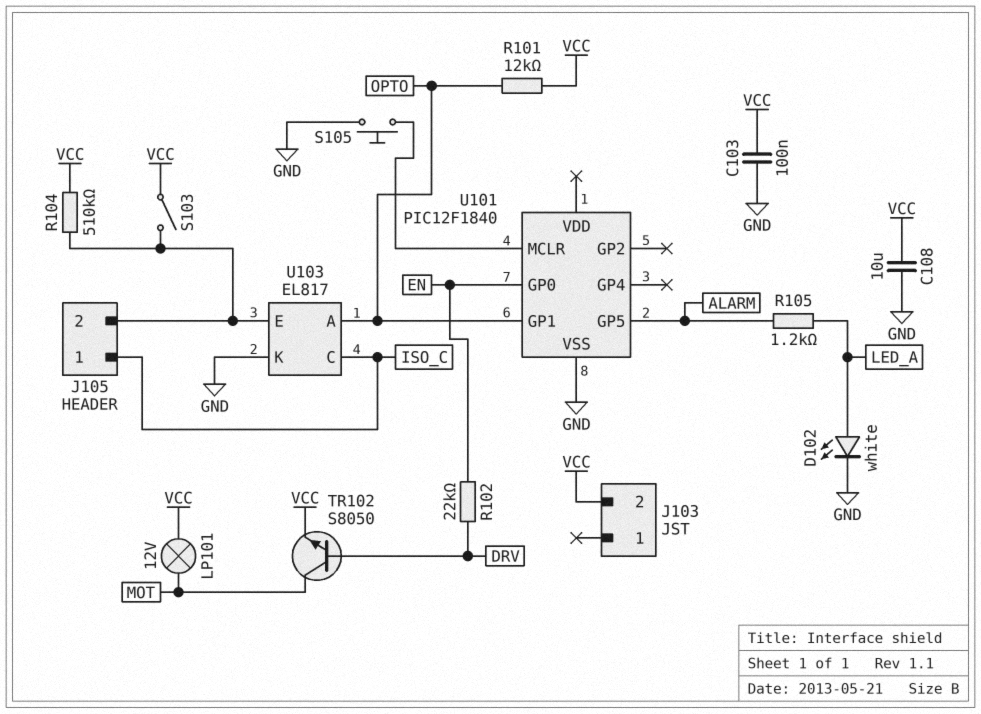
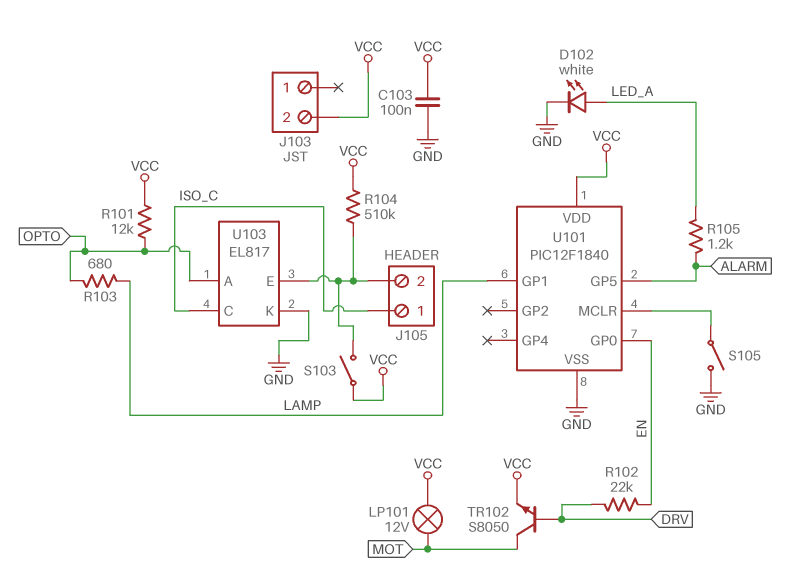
C108: 10uF (GND, VCC) -> none
R103: none -> 680 (LAMP, OPTO)
S105: button (GND, U101/MCLR) -> switch (GND, U101/MCLR)
U101 pin GP1: OPTO -> LAMP
U101 pin VDD: none -> VCC

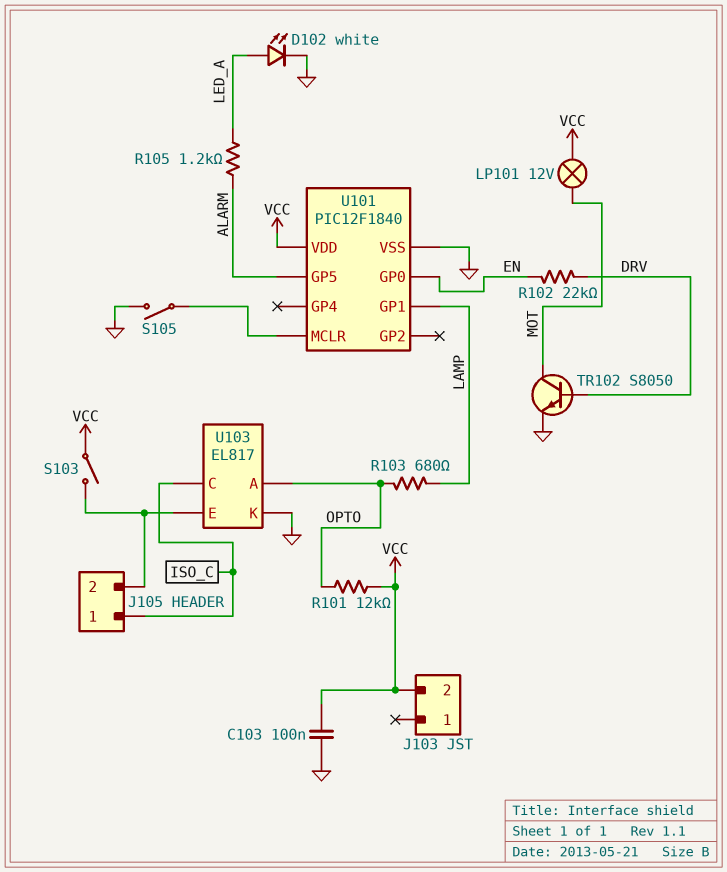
R104: 510k (J105/2, VCC) -> none
TR102: NPN S8050 (B DRV, C MOT, E VCC) -> NPN S8050 (B DRV, C MOT, E GND)

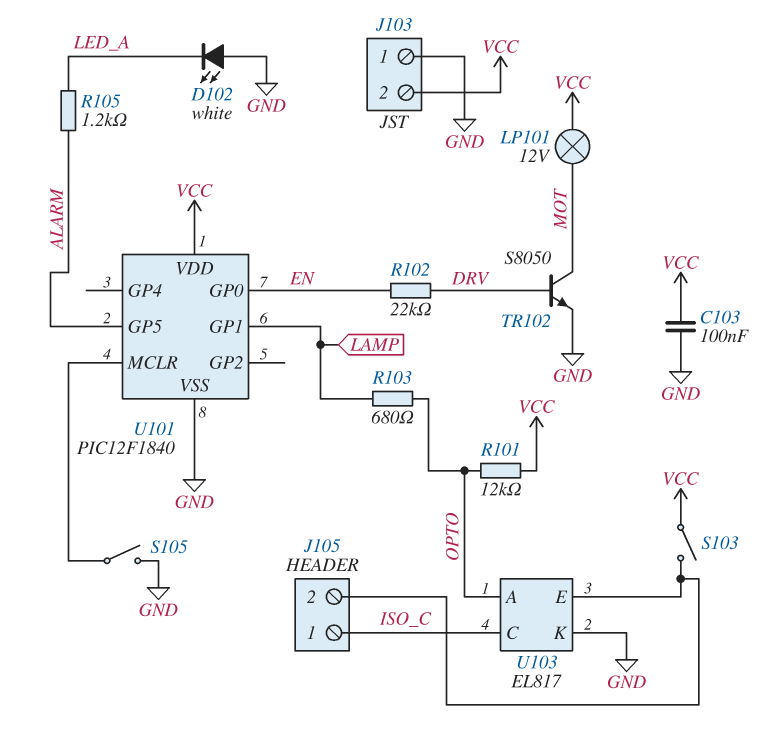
D102: LED white (A LED_A, K GND) -> LED white (A GND, K LED_A)
J103 pin 1: none -> GND

